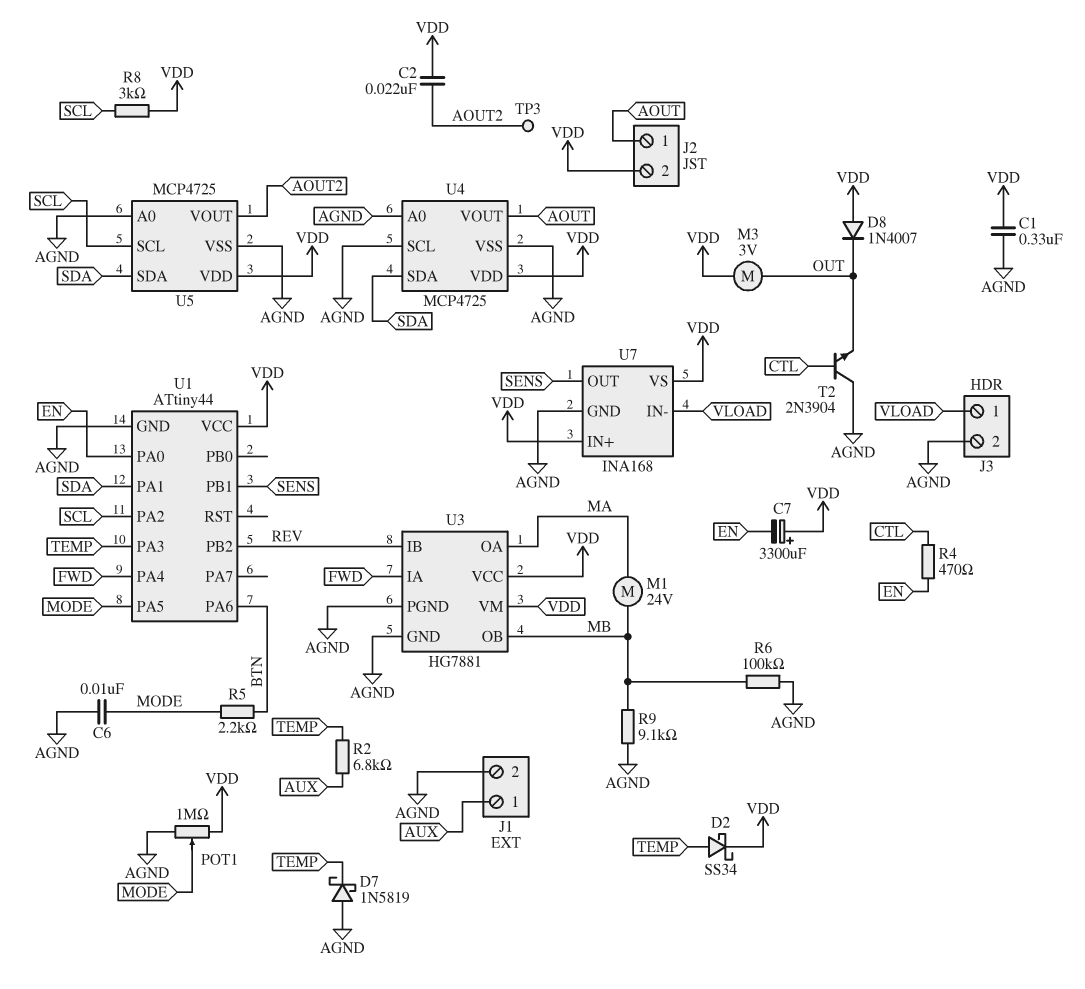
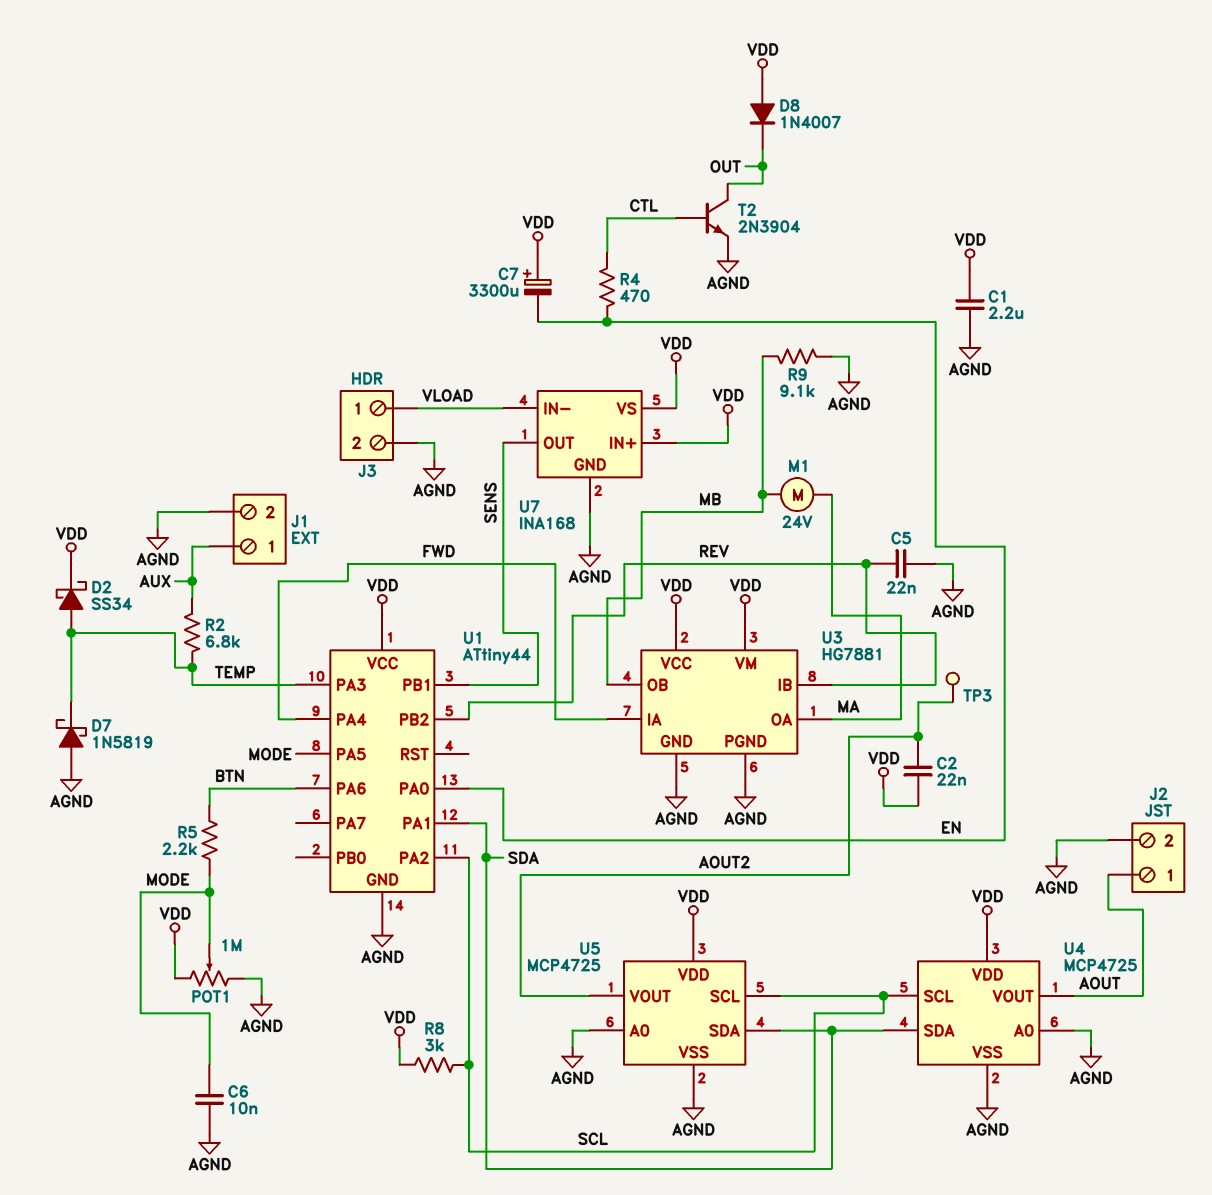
C1: 330nF (AGND, VDD) -> 2.2uF (AGND, VDD)
C5: none -> 22nF (AGND, REV)
J2 pin 2: VDD -> AGND
M3: motor 3V (OUT, VDD) -> none
R6: 100k (AGND, MB) -> none
T2: NPN 2N3904 (B CTL, C AGND, E OUT) -> NPN 2N3904 (B CTL, C OUT, E AGND)
U4 pin SCL: AGND -> SCL

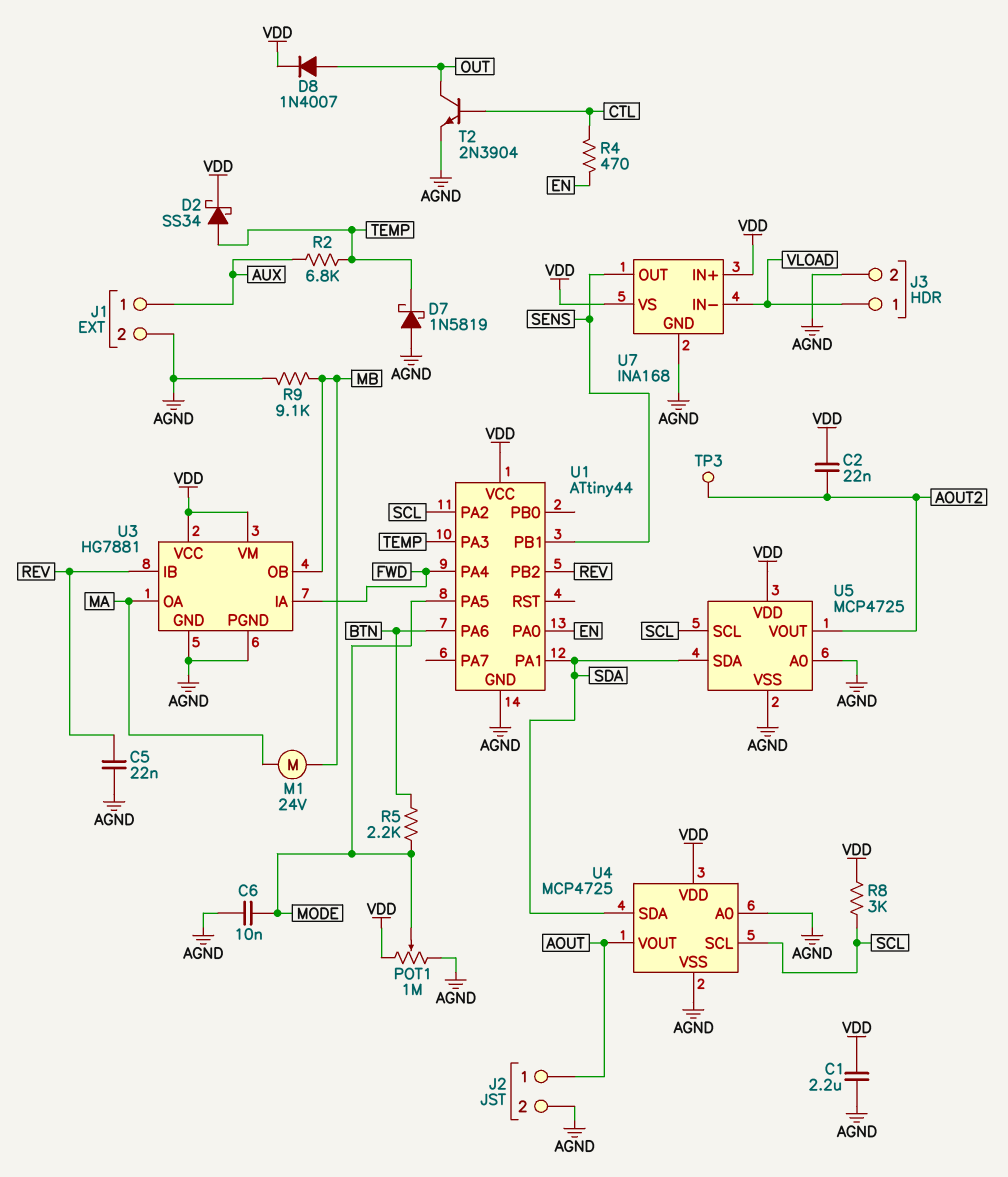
C7: 3300uF (plus VDD, minus EN) -> none
D8: diode 1N4007 (A VDD, K OUT) -> diode 1N4007 (A OUT, K VDD)

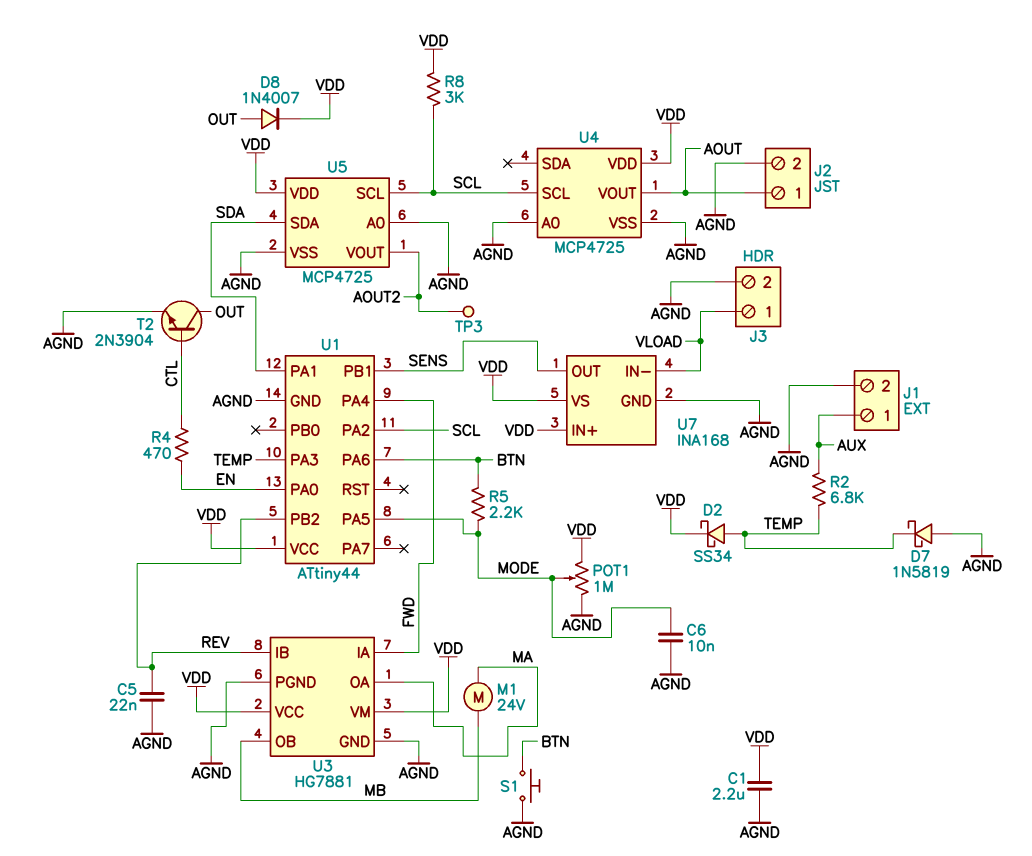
C2: 22nF (AOUT2, VDD) -> none
R9: 9.1k (AGND, MB) -> none
S1: none -> button (AGND, BTN)
U4 pin SDA: SDA -> none

